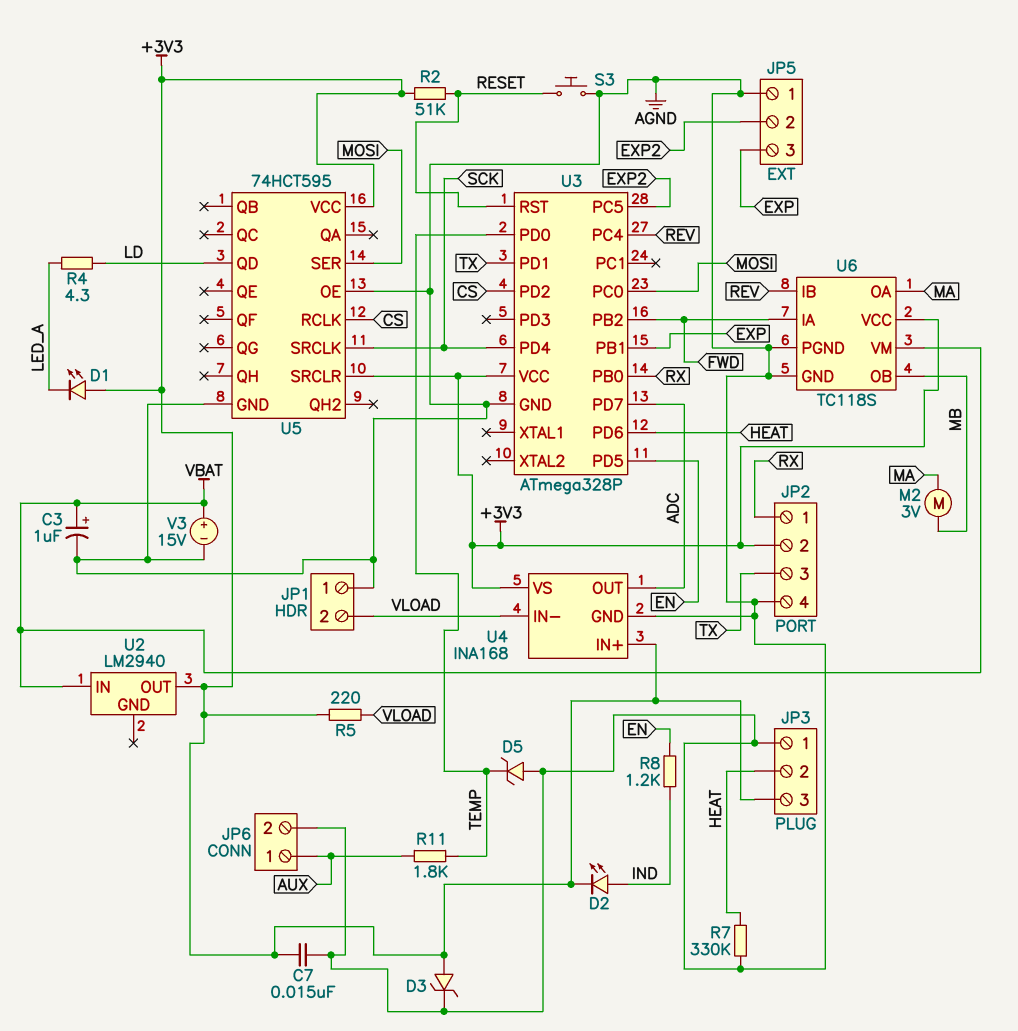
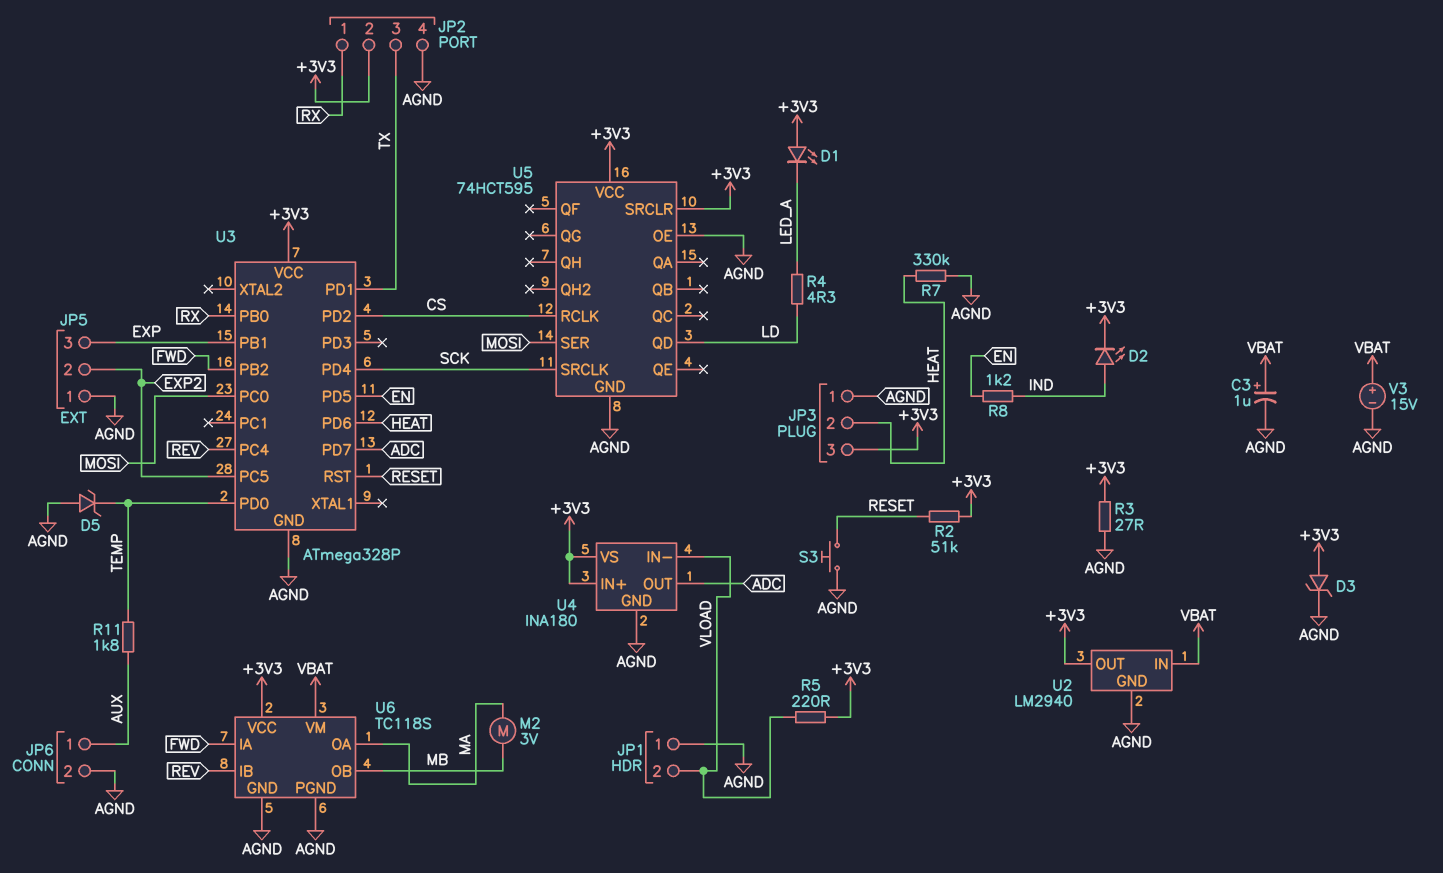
C7: 15nF (+3V3, AGND) -> none
R3: none -> 27 (+3V3, AGND)
U2 pin GND: none -> AGND
U4: INA168 -> INA180

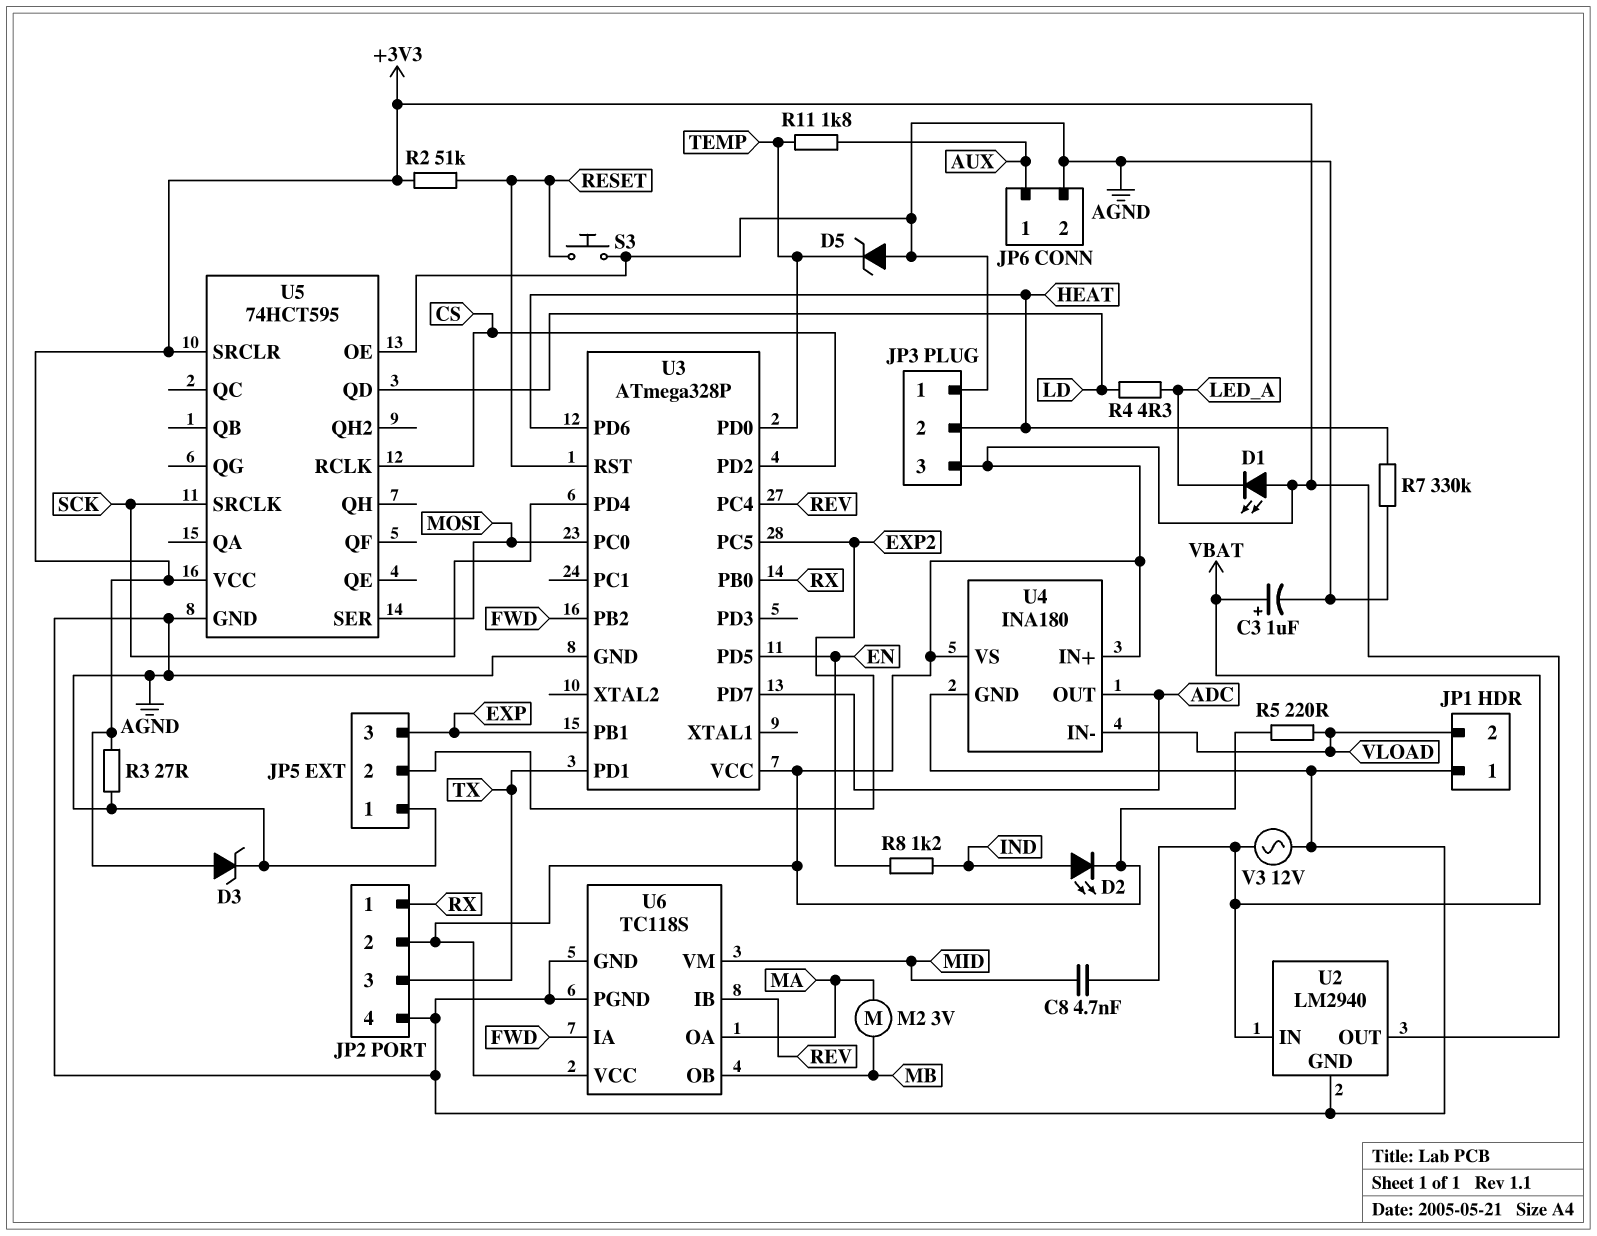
C8: none -> 4.7nF (MID, VBAT)
U6 pin VM: VBAT -> MID
V3: 15V (plus VBAT, minus AGND) -> AC 12V (AGND, VBAT)

